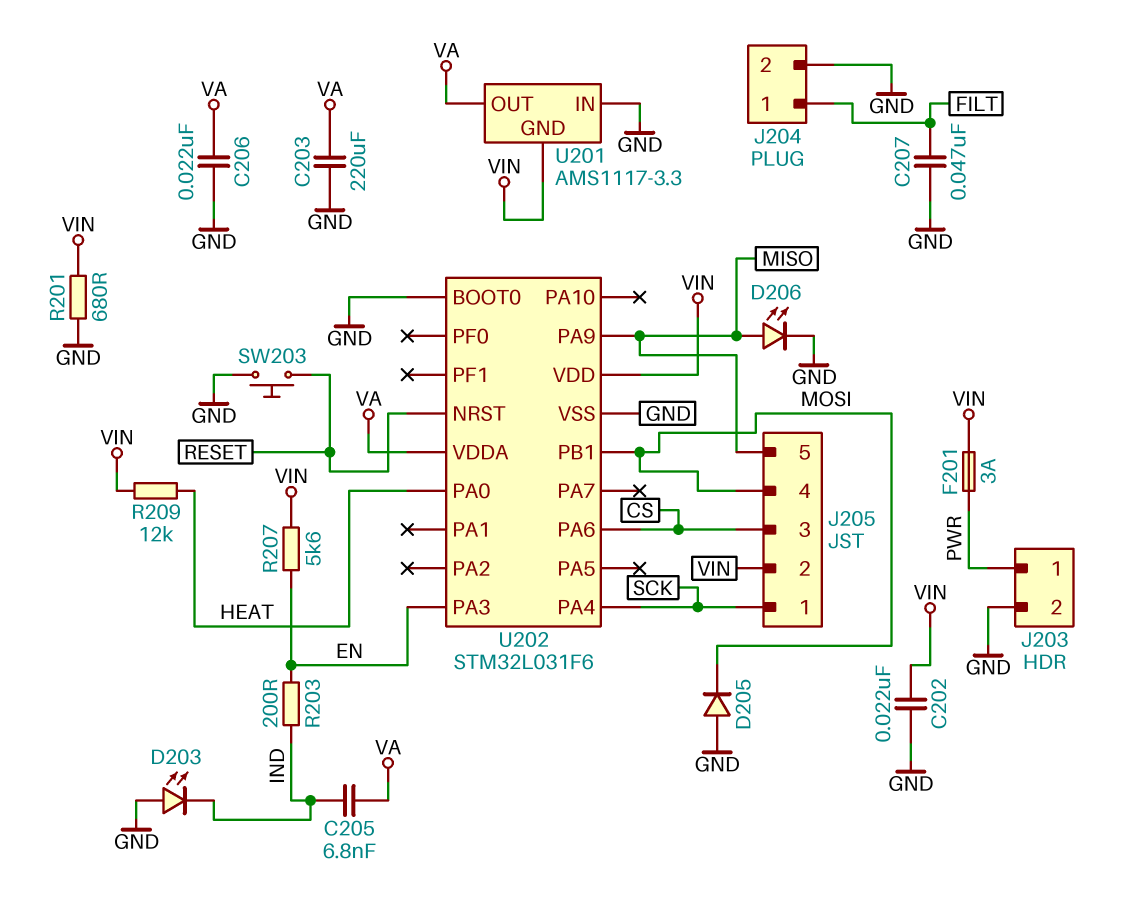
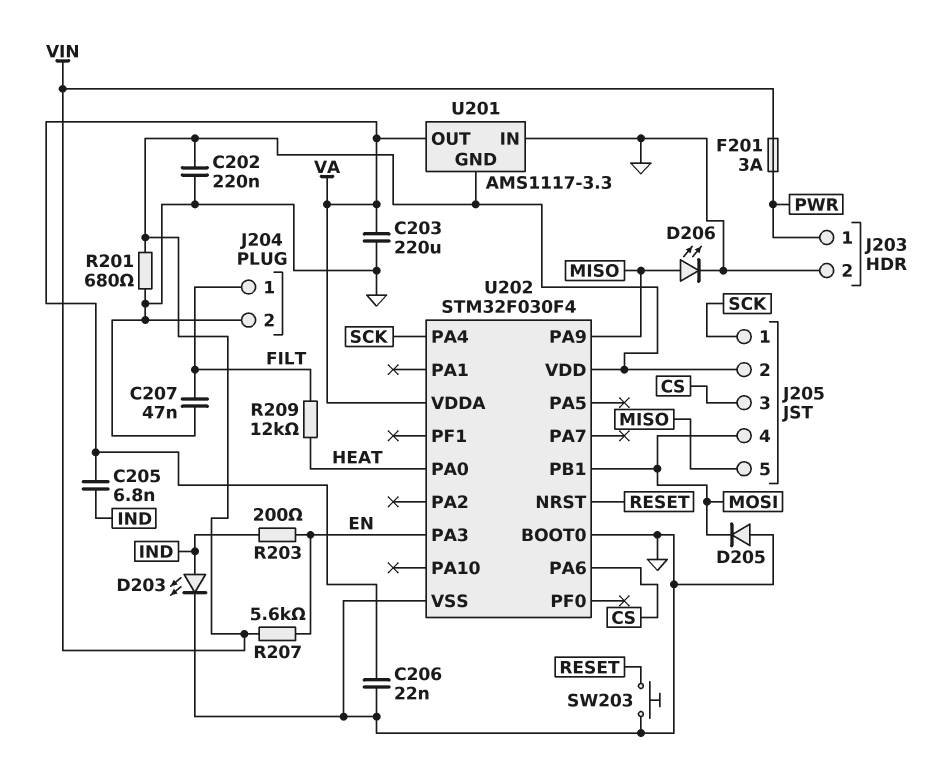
C202: 22nF (GND, VIN) -> 220nF (GND, VIN)
D203: LED (A GND, K IND) -> LED (A IND, K GND)
R209: 12k (HEAT, VIN) -> 12k (FILT, HEAT)
U202: STM32L031F6 -> STM32F030F4

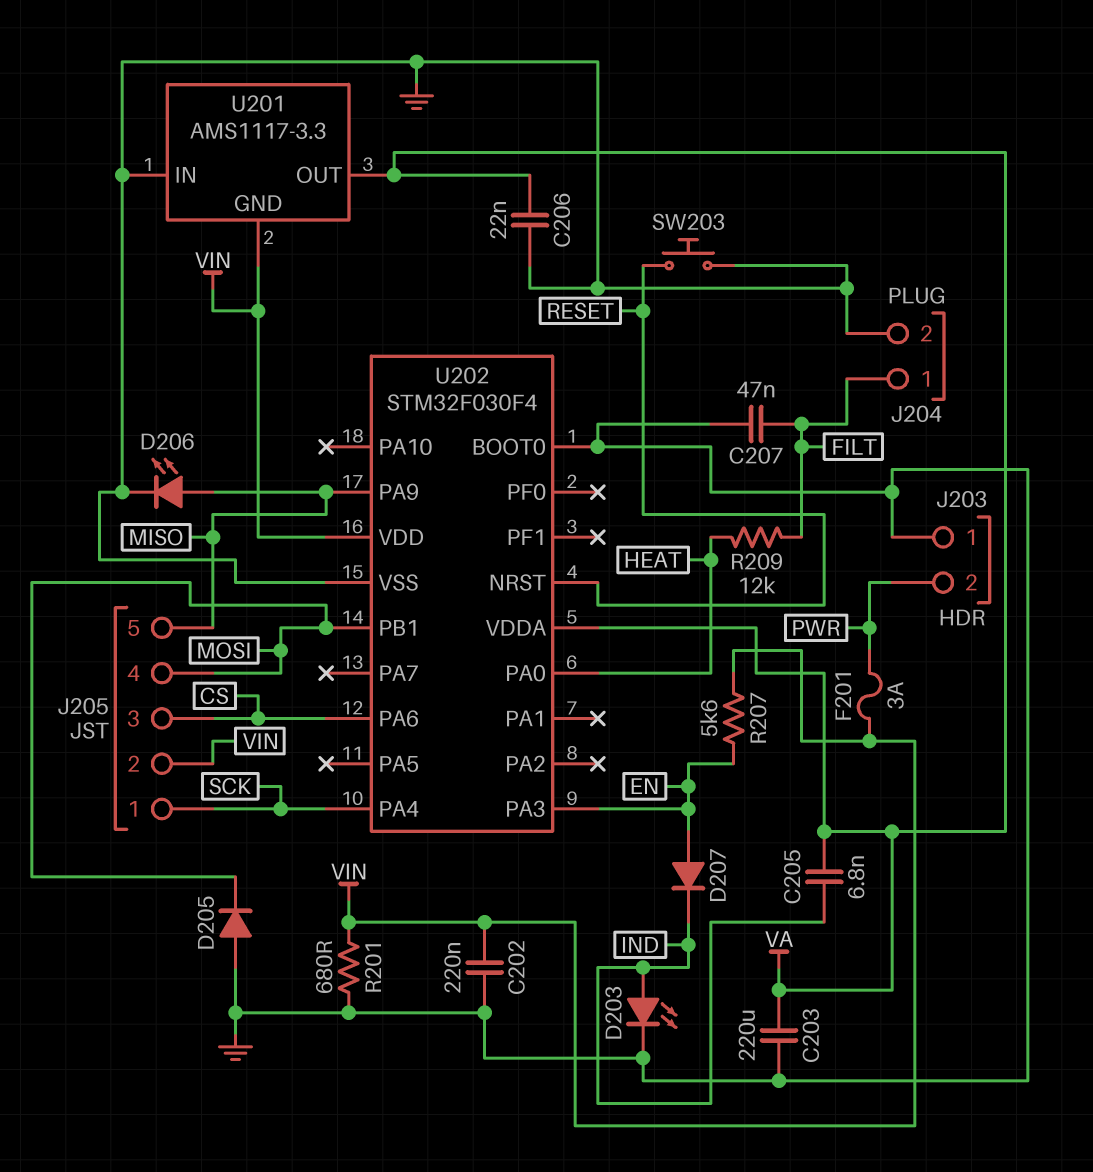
D207: none -> diode (A EN, K IND)
J203 pin 1: PWR -> GND
J203 pin 2: GND -> PWR
R203: 200 (EN, IND) -> none

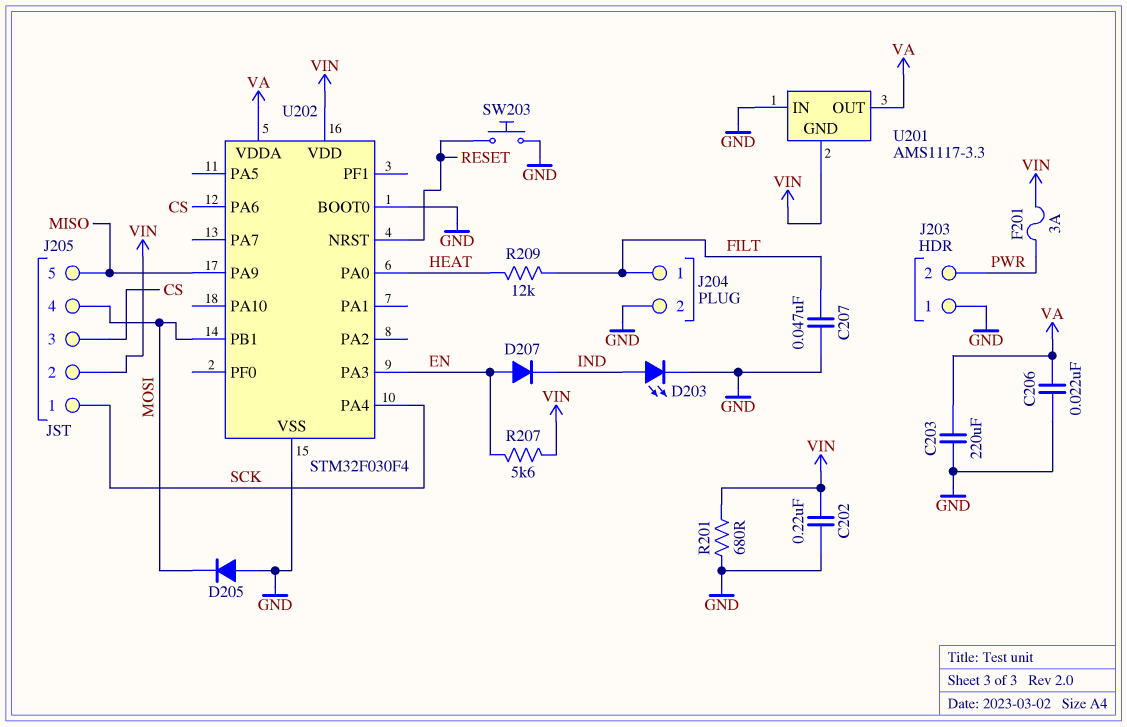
C205: 6.8nF (IND, VA) -> none
D206: LED (A MISO, K GND) -> none

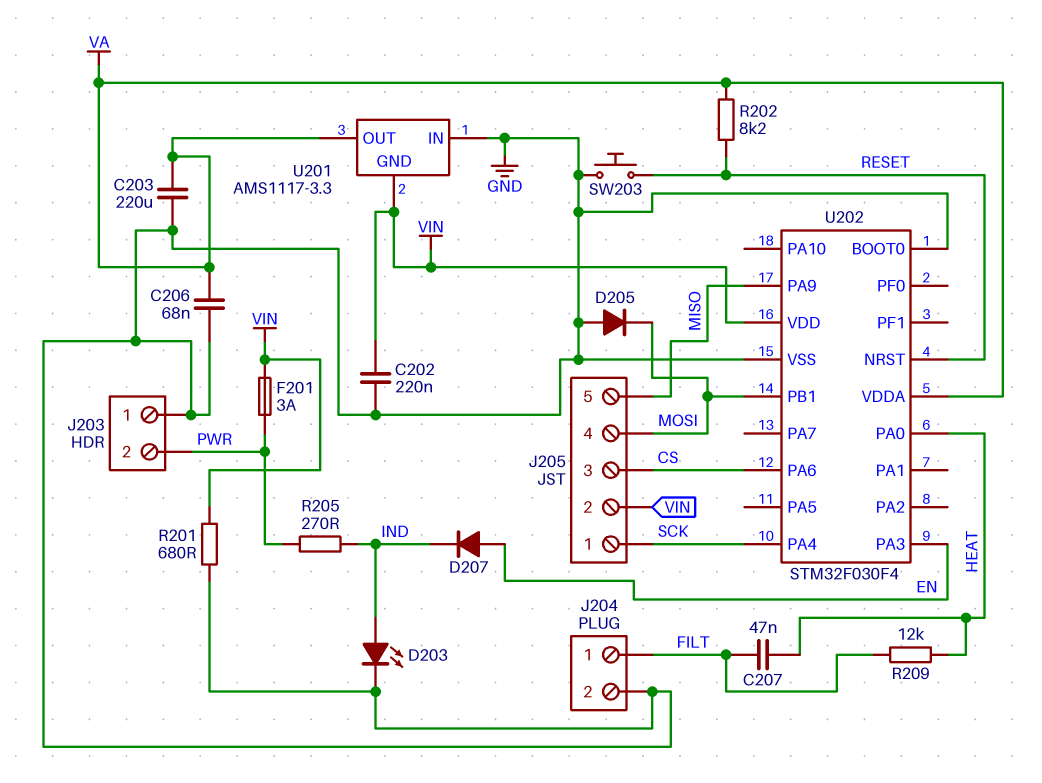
C206: 22nF (GND, VA) -> 68nF (GND, VA)
C207: 47nF (FILT, GND) -> 47nF (FILT, HEAT)
R202: none -> 8.2k (RESET, VA)
R205: none -> 270 (IND, PWR)
R207: 5.6k (EN, VIN) -> none

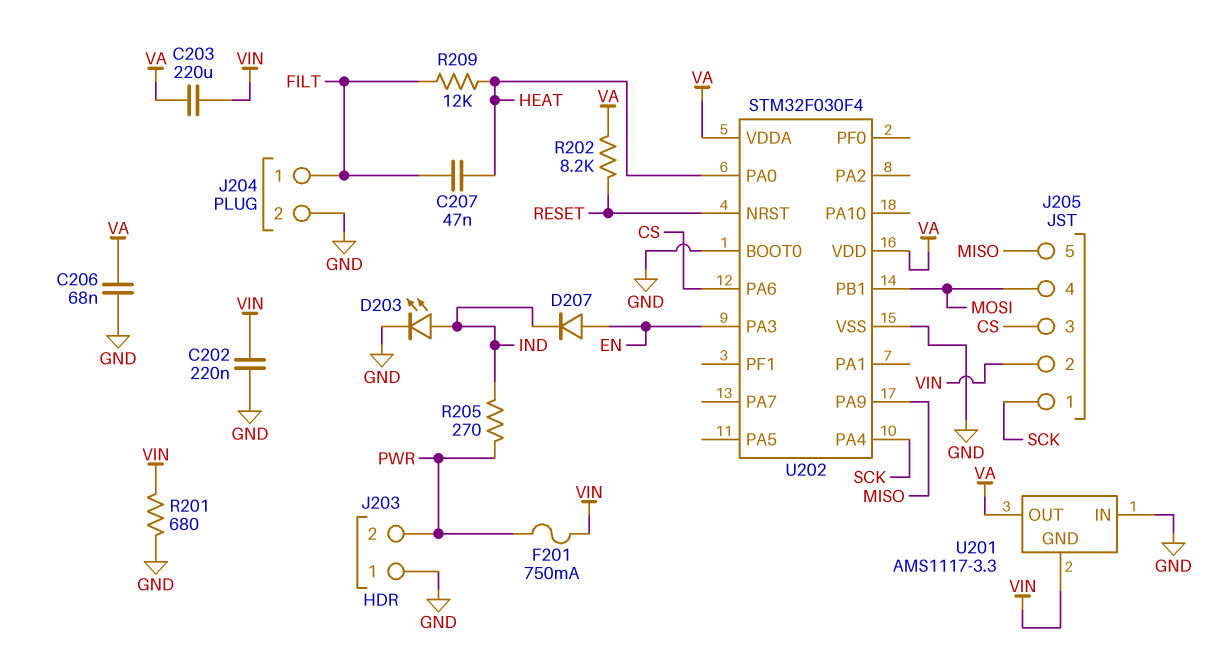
C203: 220uF (GND, VA) -> 220uF (VA, VIN)
D205: diode (A GND, K MOSI) -> none
F201: 3A (PWR, VIN) -> 750mA (PWR, VIN)
SW203: button (GND, RESET) -> none
U202 pin VDD: VIN -> VA

